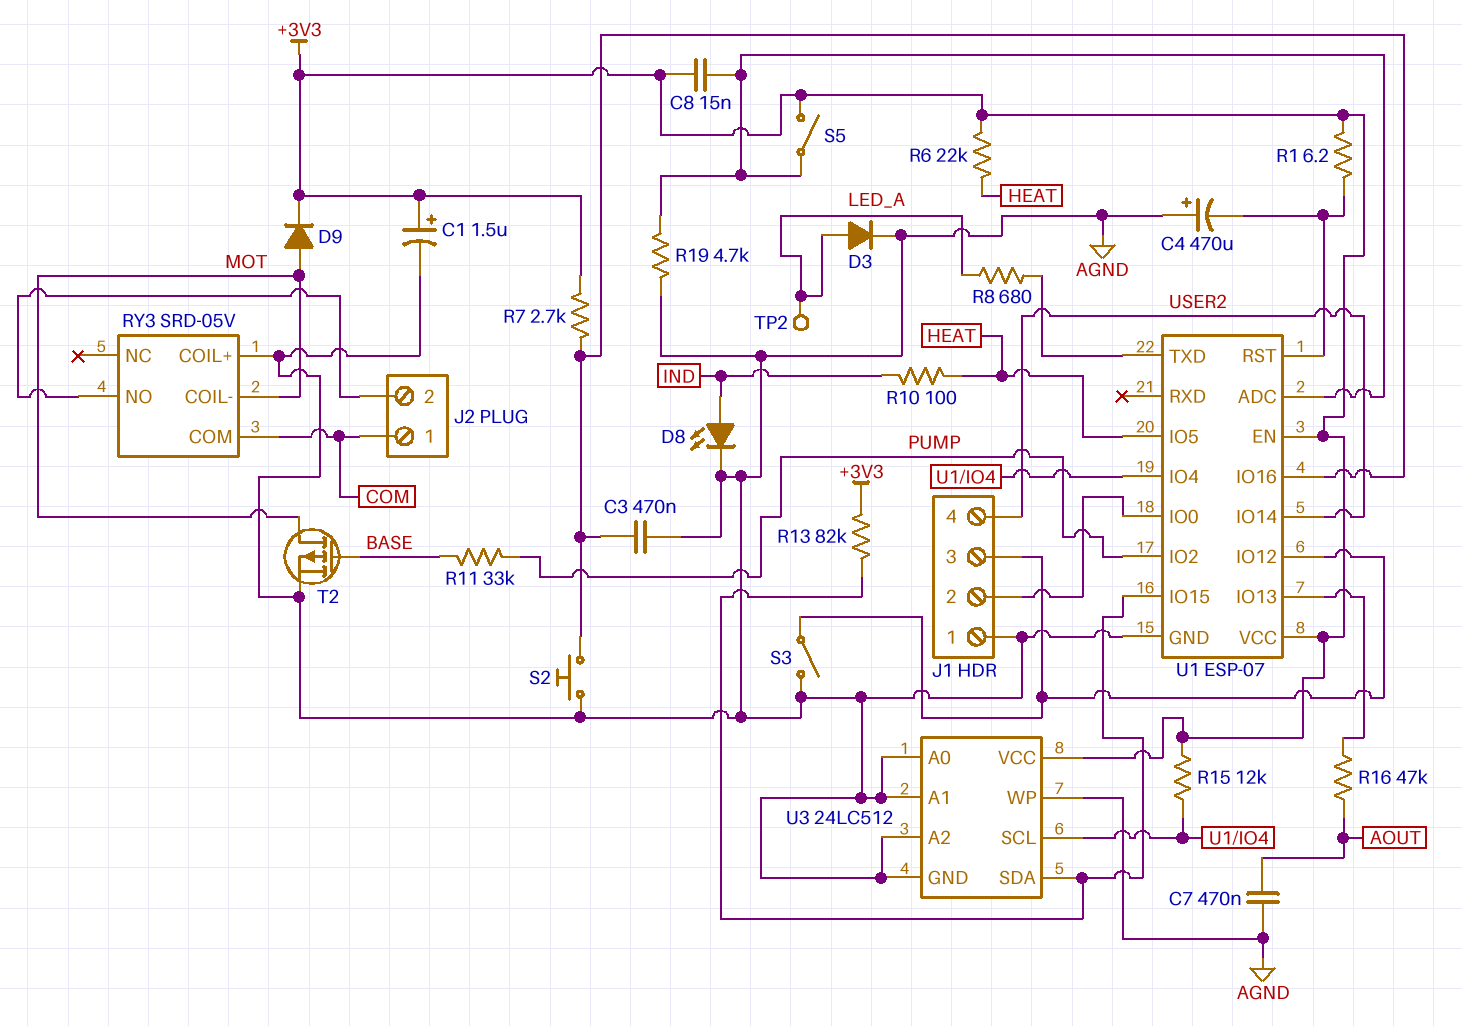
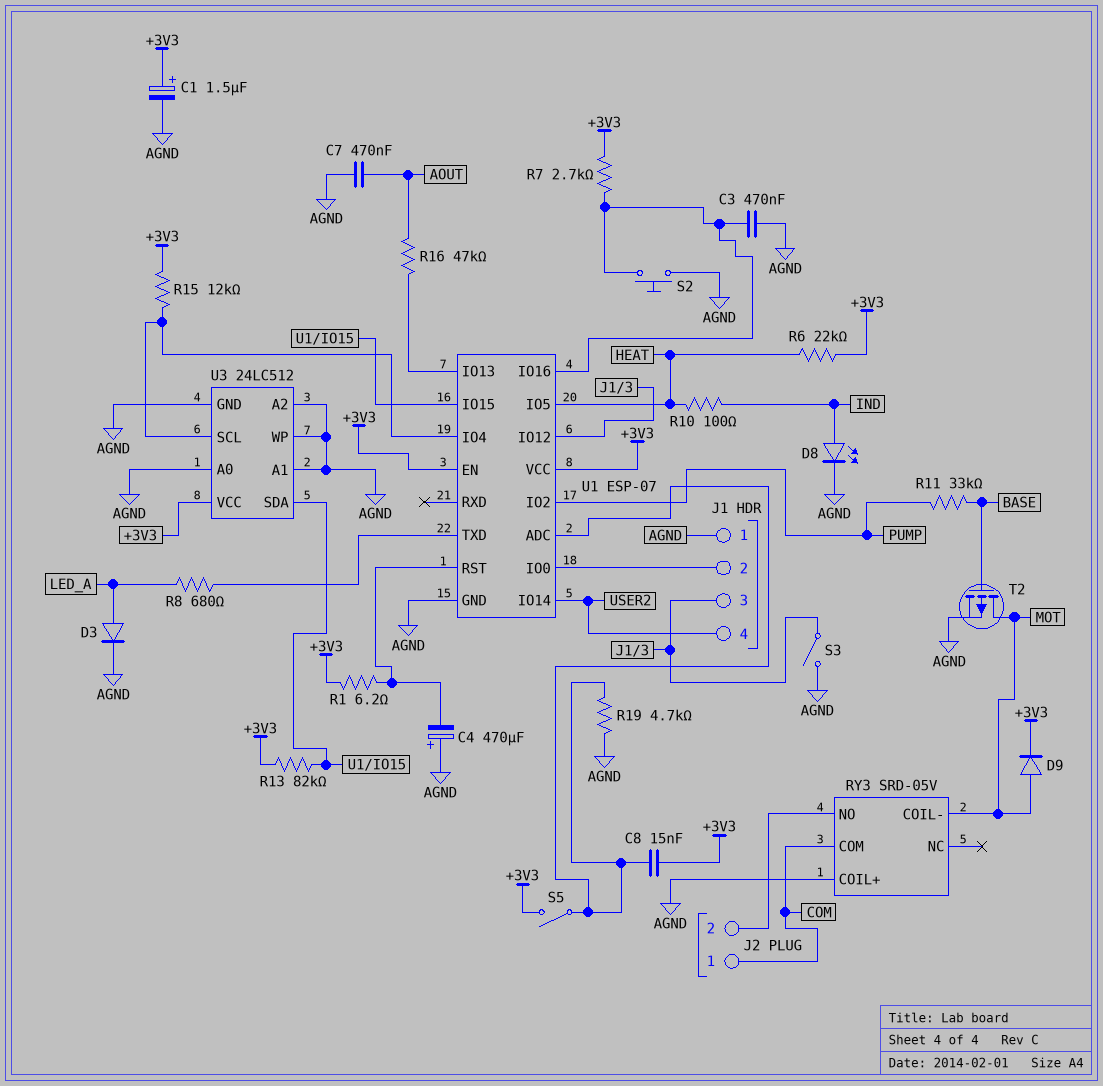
TP2: test point (LED_A) -> none

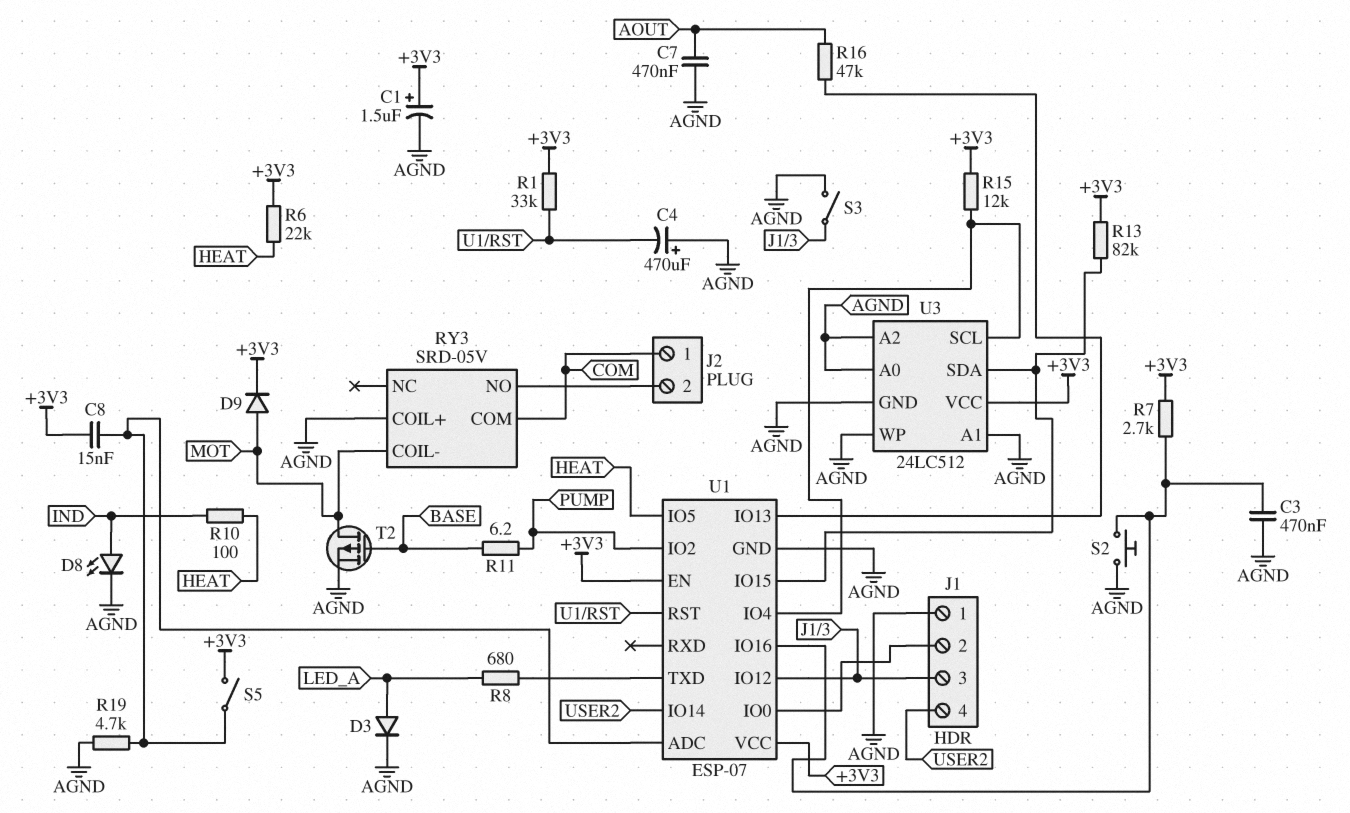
R1: 6.2 (+3V3, U1/RST) -> 33k (+3V3, U1/RST)
R11: 33k (BASE, PUMP) -> 6.2 (BASE, PUMP)

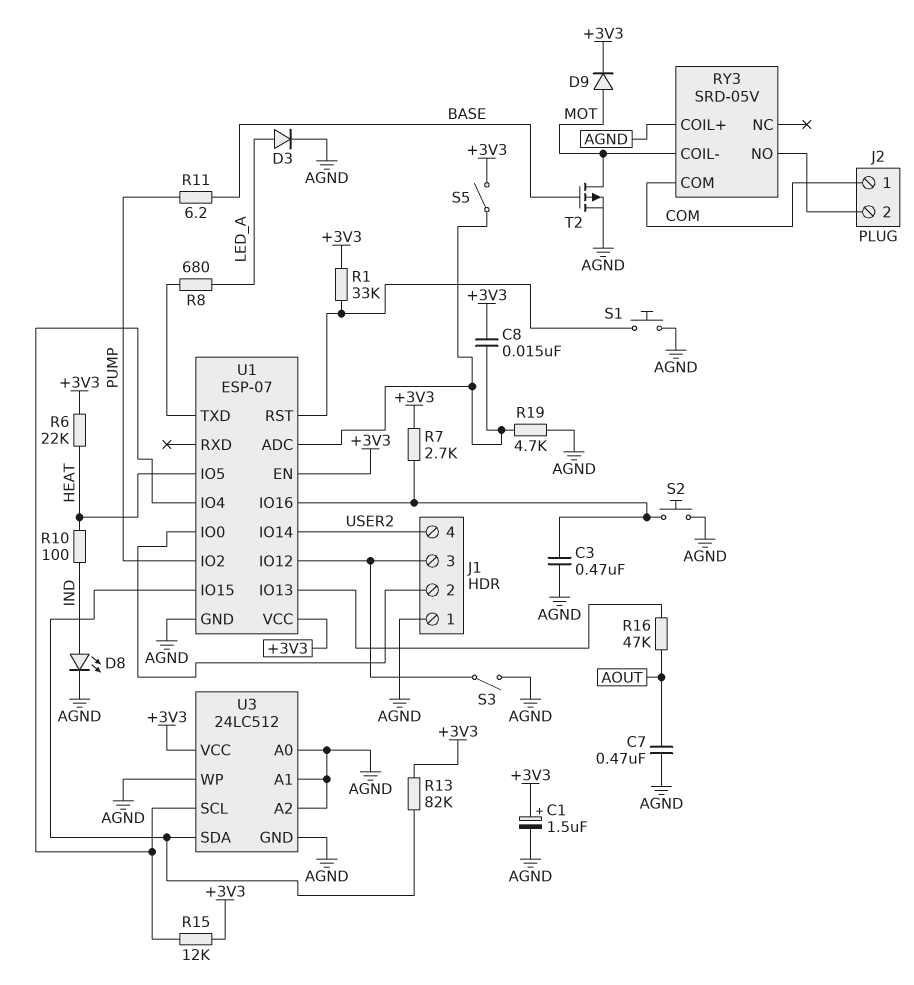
C4: 470uF (plus AGND, minus U1/RST) -> none
S1: none -> button (AGND, U1/RST)

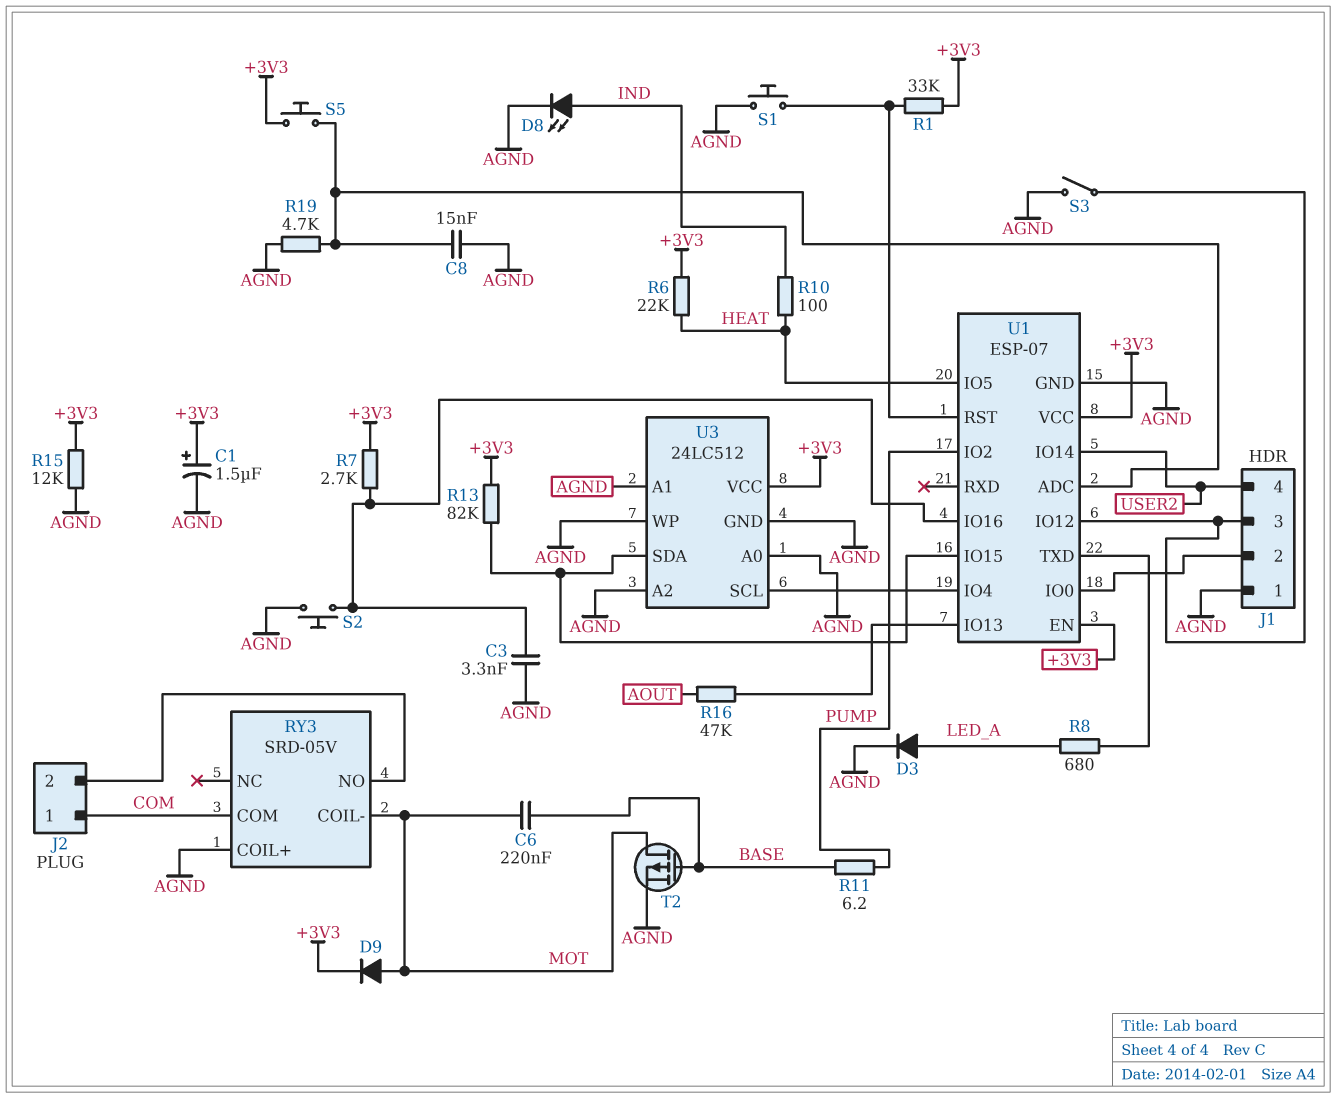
C3: 470nF (AGND, U1/IO16) -> 3.3nF (AGND, U1/IO16)
C6: none -> 220nF (BASE, MOT)
C7: 470nF (AGND, AOUT) -> none
C8: 15nF (+3V3, U1/ADC) -> 15nF (AGND, U1/ADC)
R15: 12k (+3V3, U1/IO4) -> 12k (+3V3, AGND)
S5: switch (+3V3, U1/ADC) -> button (+3V3, U1/ADC)

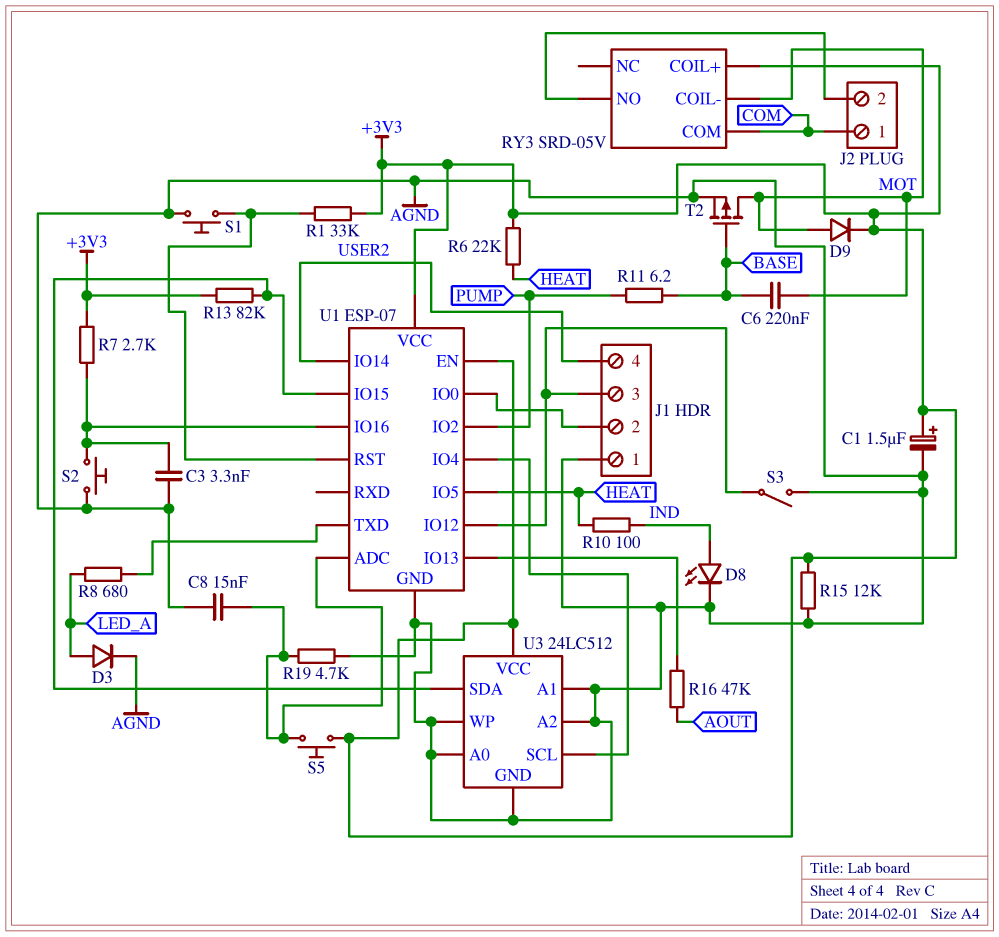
RY3 pin COIL+: AGND -> +3V3

